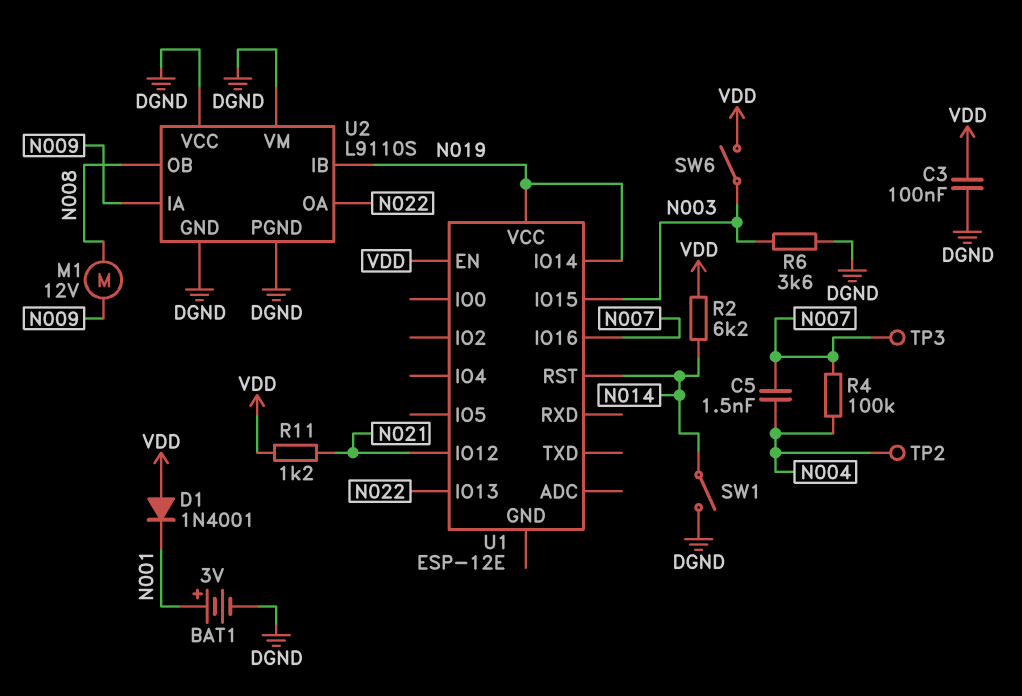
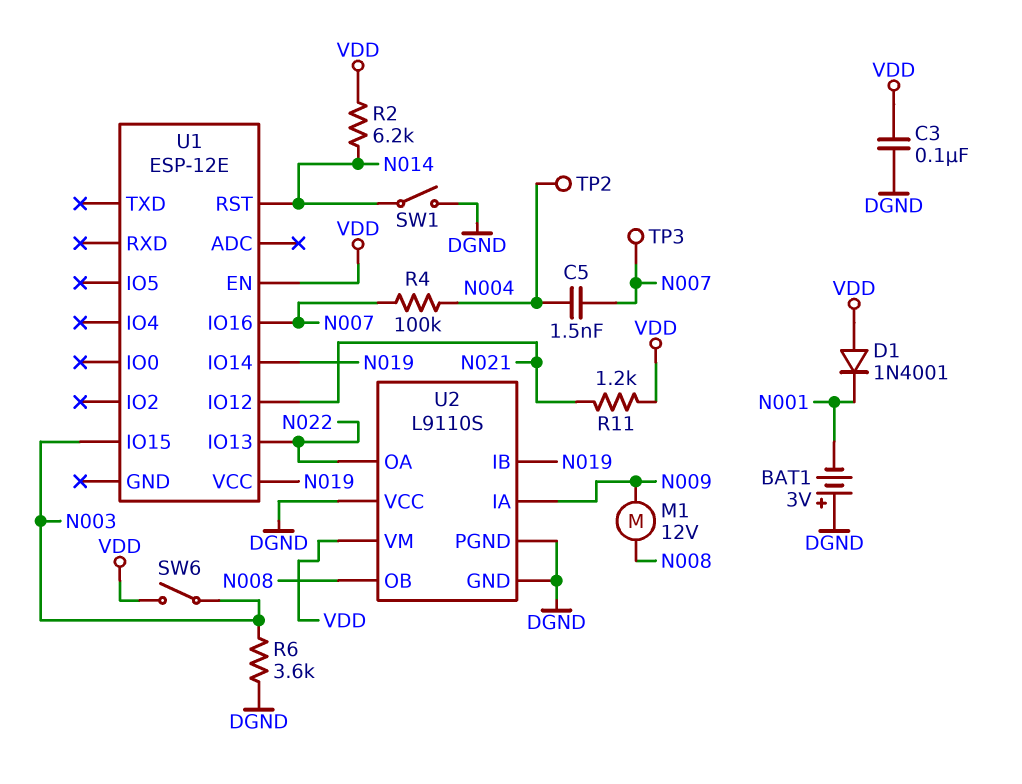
BAT1: 3V (plus N001, minus DGND) -> 3V (plus DGND, minus N001)
U2 pin VM: DGND -> VDD

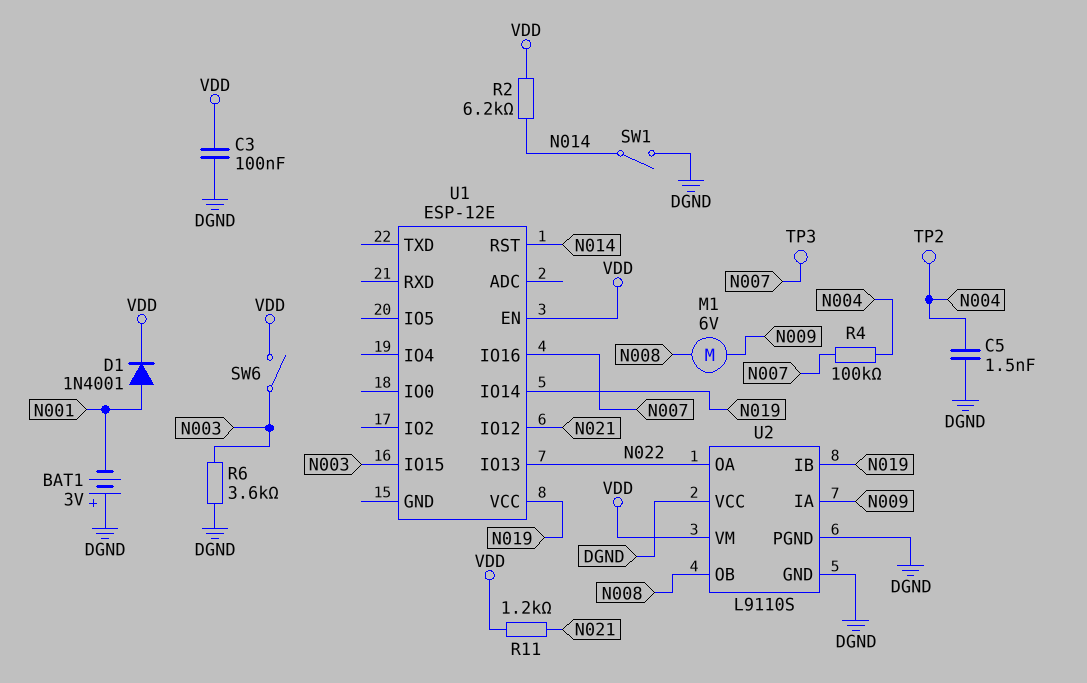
C5: 1.5nF (N004, N007) -> 1.5nF (DGND, N004)
D1: diode 1N4001 (A VDD, K N001) -> diode 1N4001 (A N001, K VDD)
M1: motor 12V (N008, N009) -> motor 6V (N008, N009)

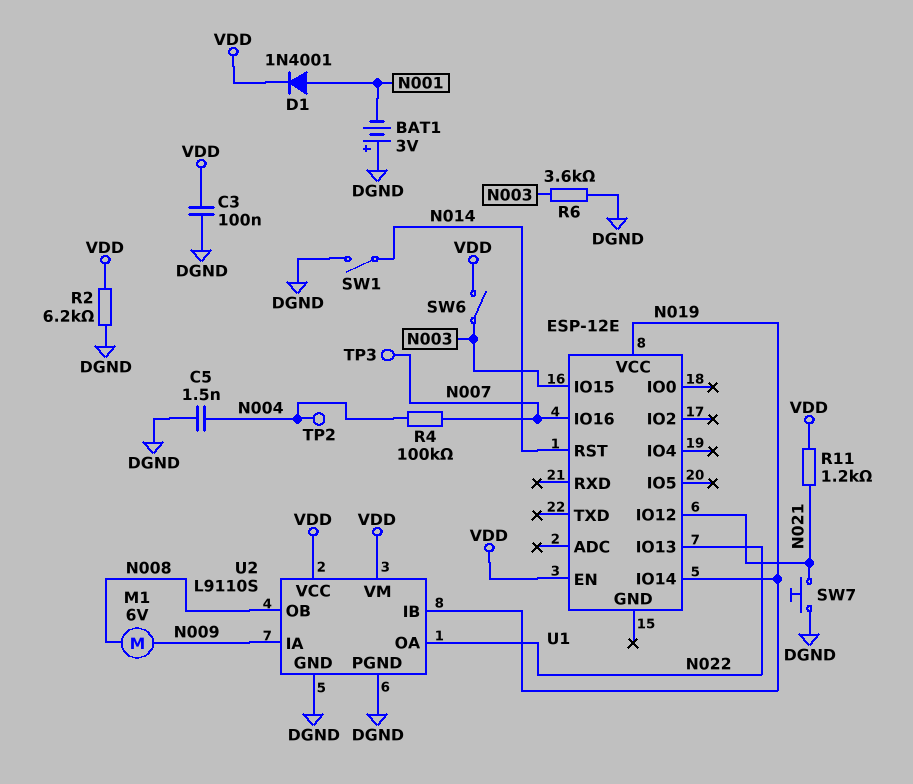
R2: 6.2k (N014, VDD) -> 6.2k (DGND, VDD)
SW7: none -> button (DGND, N021)
U2 pin VCC: DGND -> VDD

